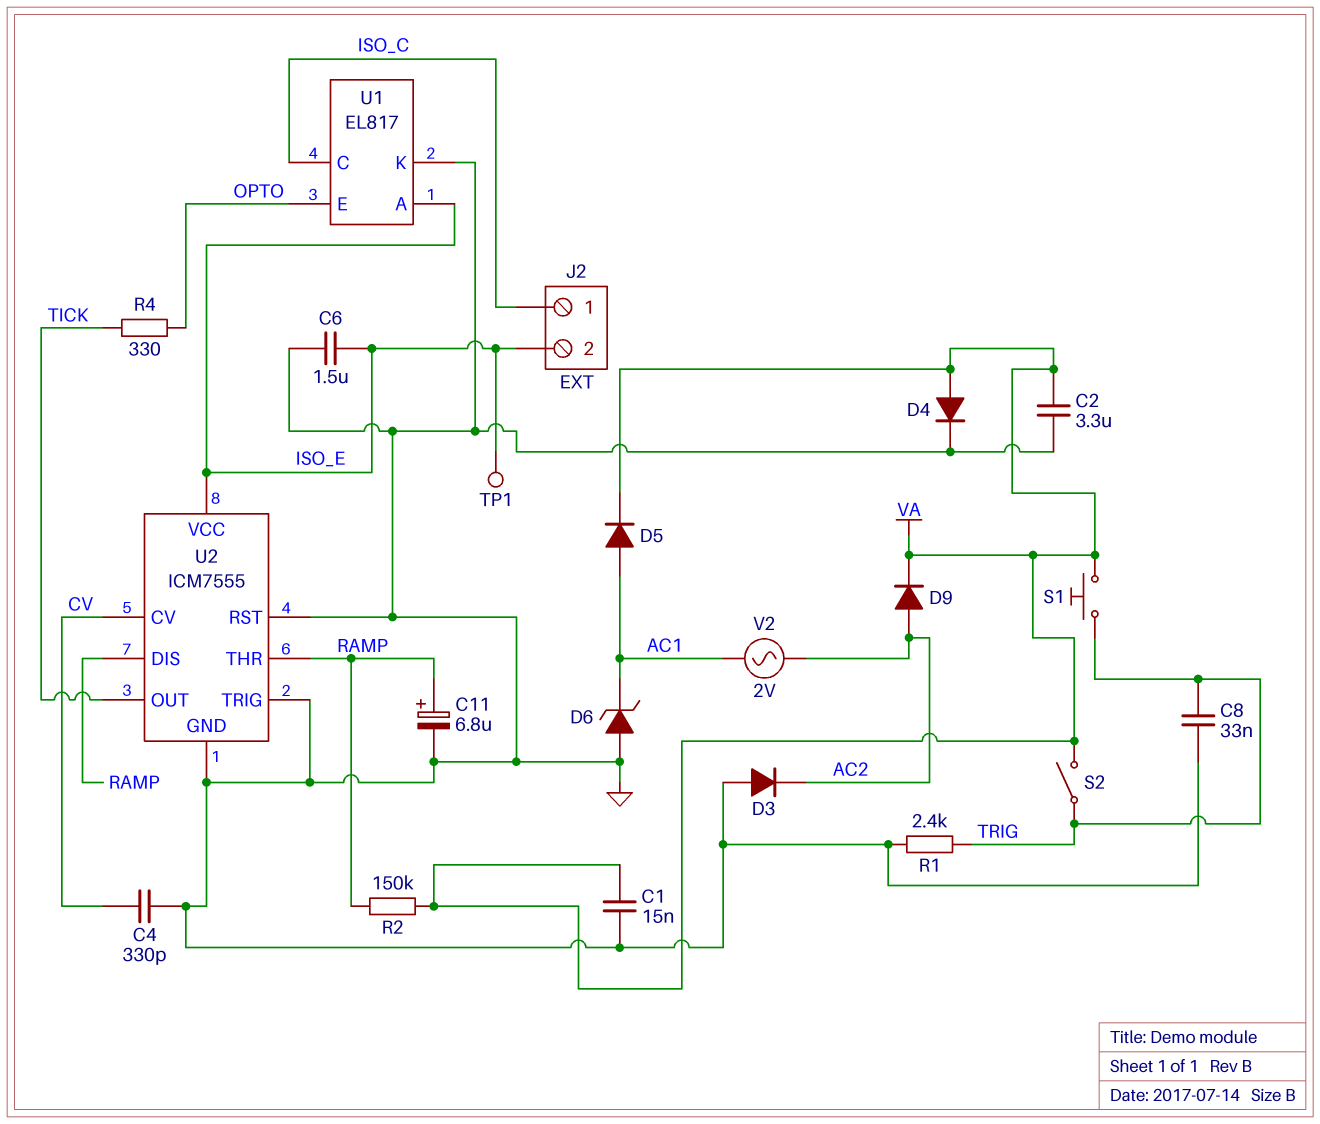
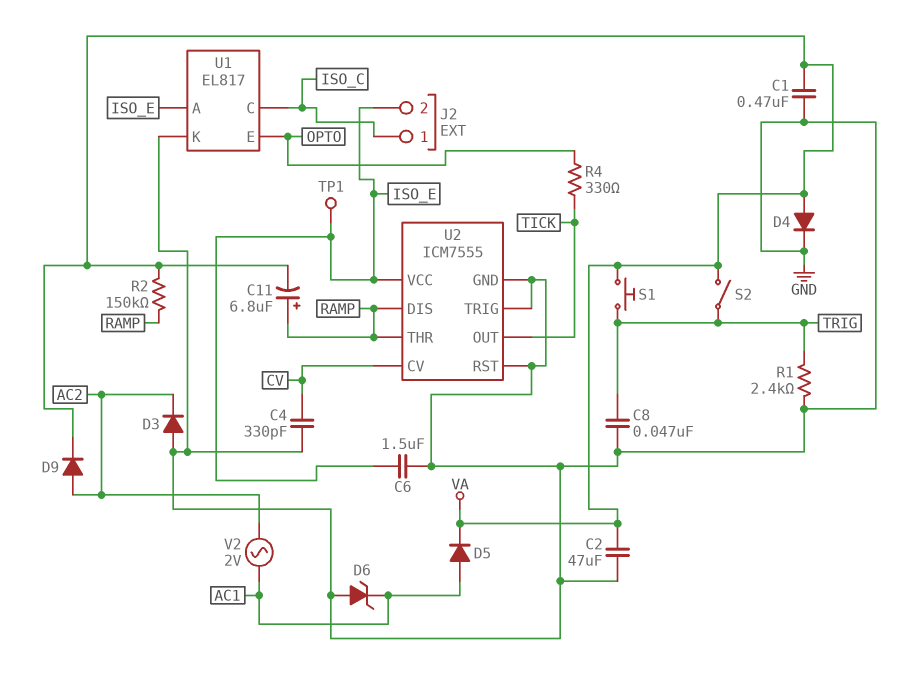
C1: 15nF (GND, VA) -> 470nF (GND, VA)
C2: 3.3uF (GND, VA) -> 47uF (GND, VA)
C8: 33nF (GND, TRIG) -> 47nF (GND, TRIG)
C11: 6.8uF (plus RAMP, minus GND) -> 6.8uF (plus RAMP, minus VA)

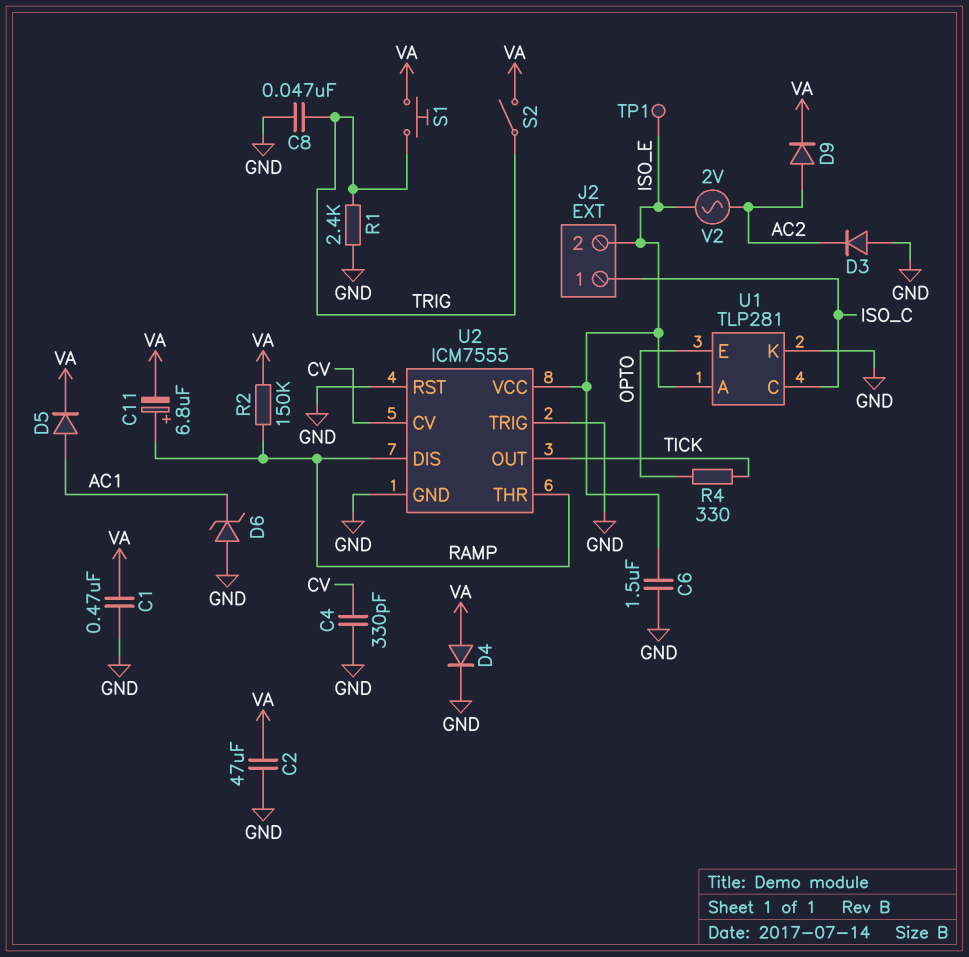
U1: EL817 -> TLP281
V2: AC 2V (AC1, AC2) -> AC 2V (AC2, ISO_E)

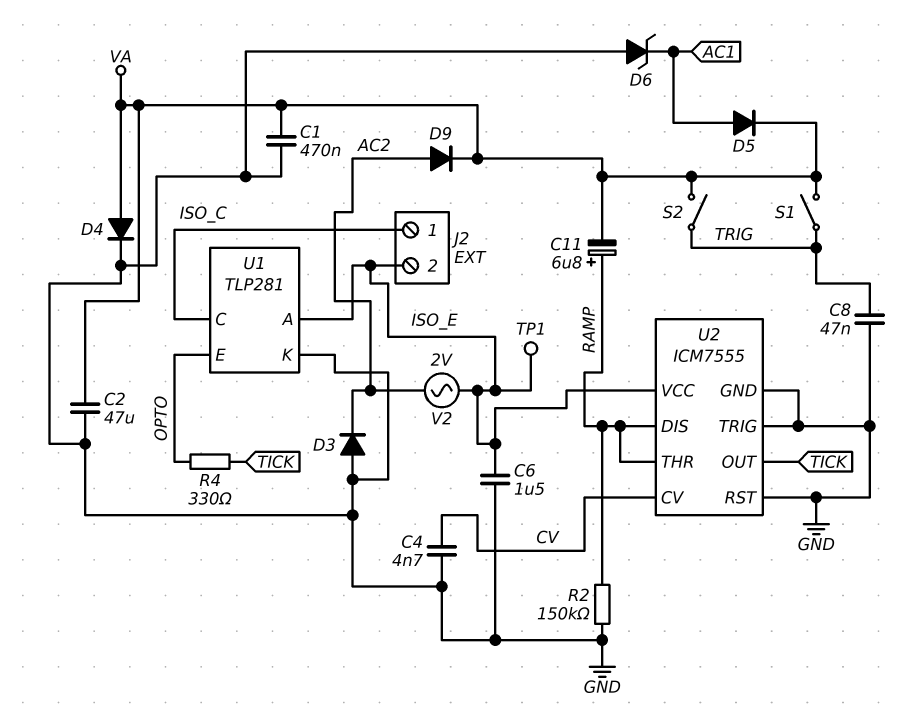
C4: 330pF (CV, GND) -> 4.7nF (CV, GND)
R1: 2.4k (GND, TRIG) -> none
R2: 150k (RAMP, VA) -> 150k (GND, RAMP)
S1: button (TRIG, VA) -> switch (TRIG, VA)

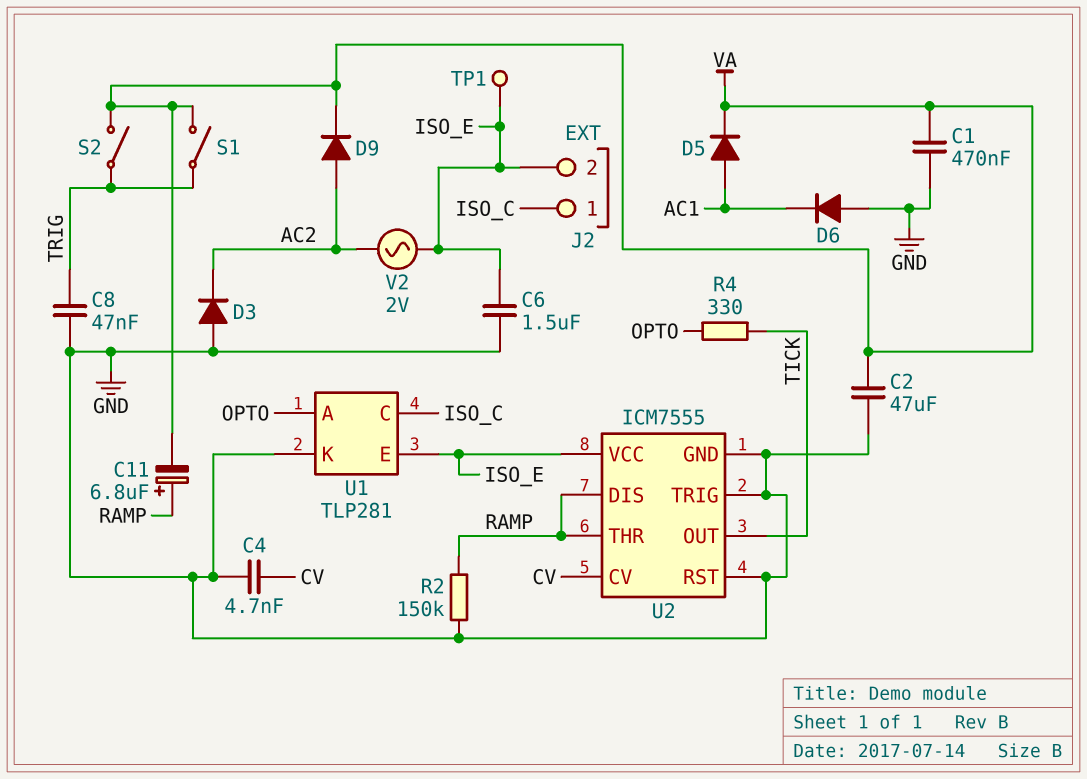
D4: diode (A VA, K GND) -> none
D6: zener (A GND, K AC1) -> diode (A GND, K AC1)
U1 pin A: ISO_E -> OPTO
U1 pin E: OPTO -> ISO_E

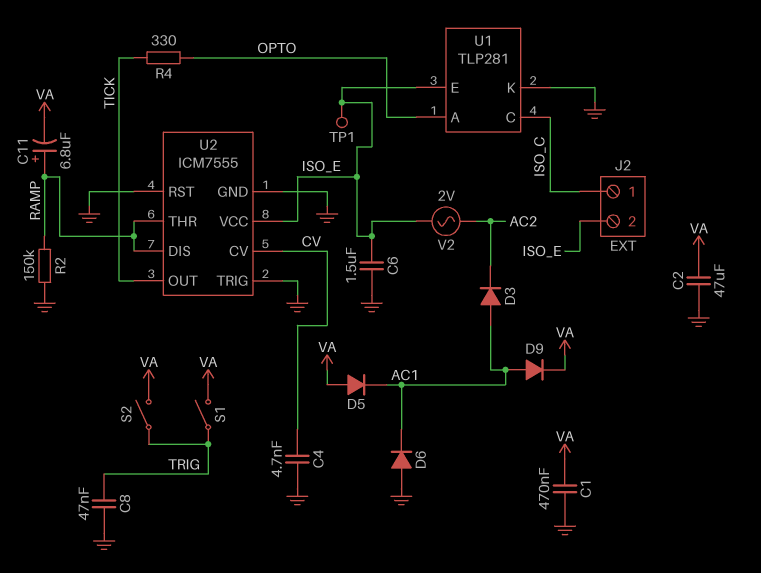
D3: diode (A GND, K AC2) -> diode (A AC1, K AC2)
D5: diode (A AC1, K VA) -> diode (A VA, K AC1)
D9: diode (A AC2, K VA) -> diode (A AC1, K VA)

